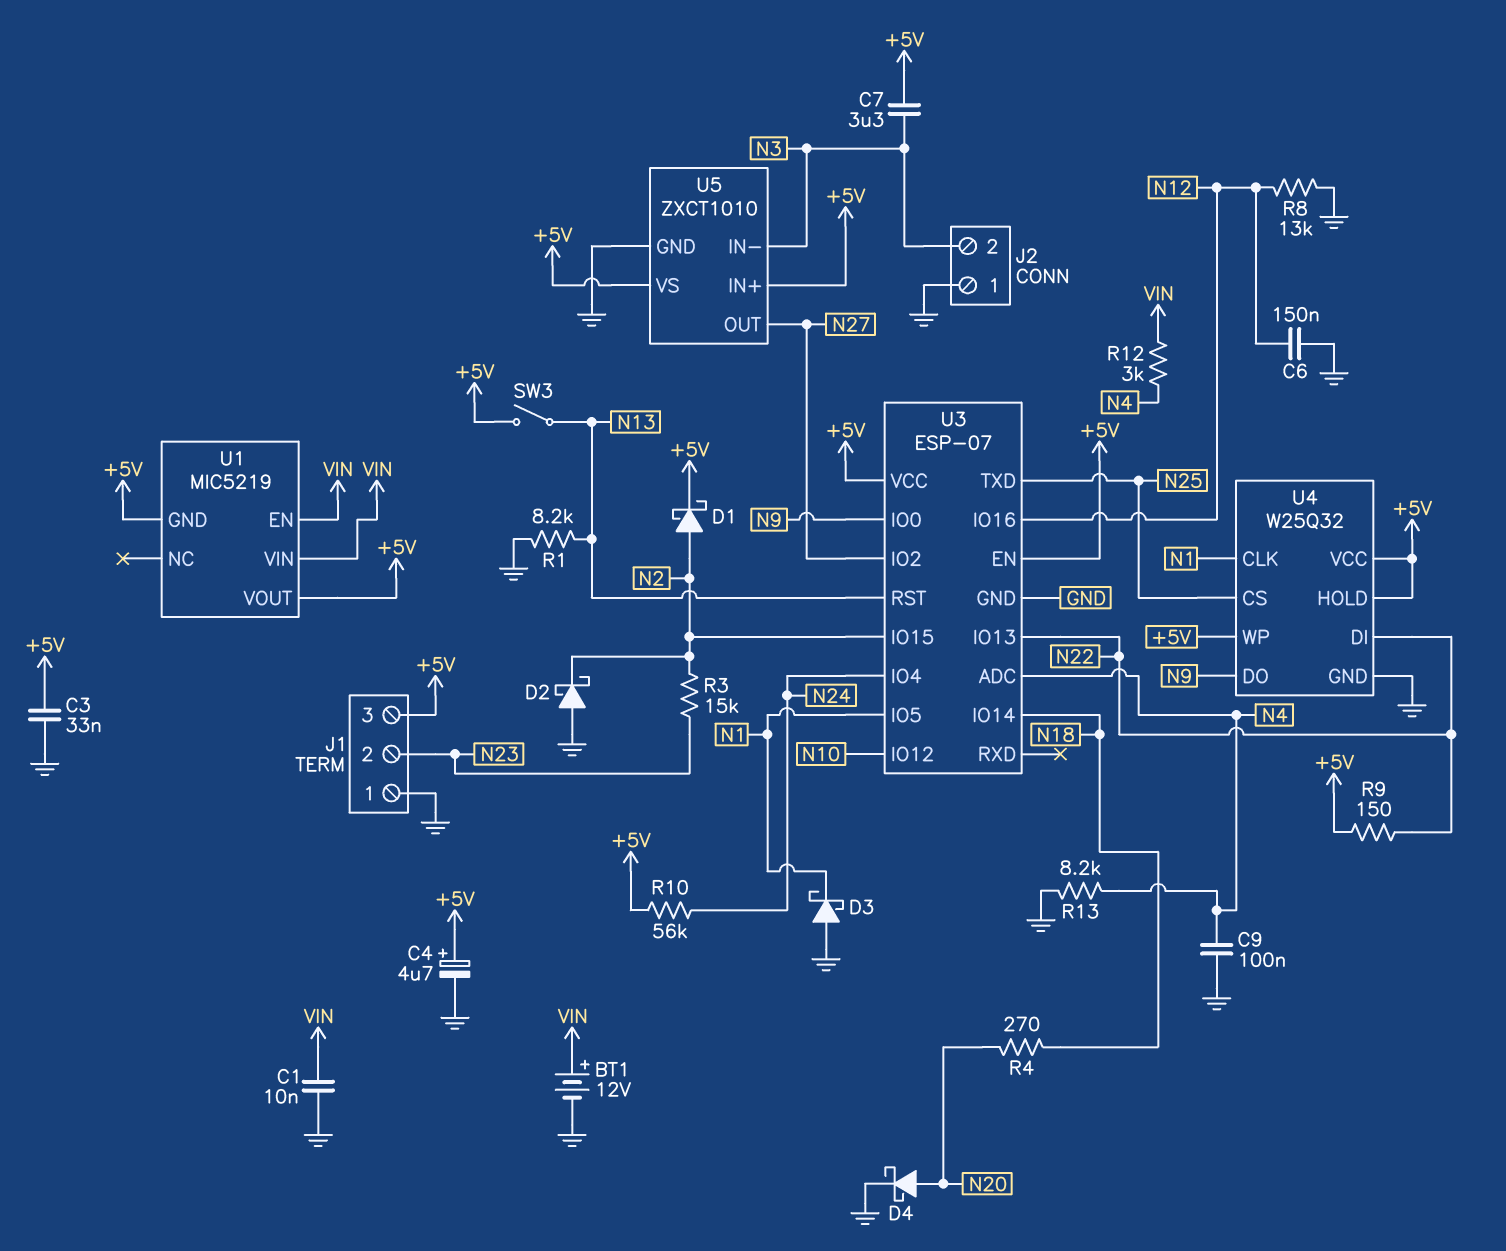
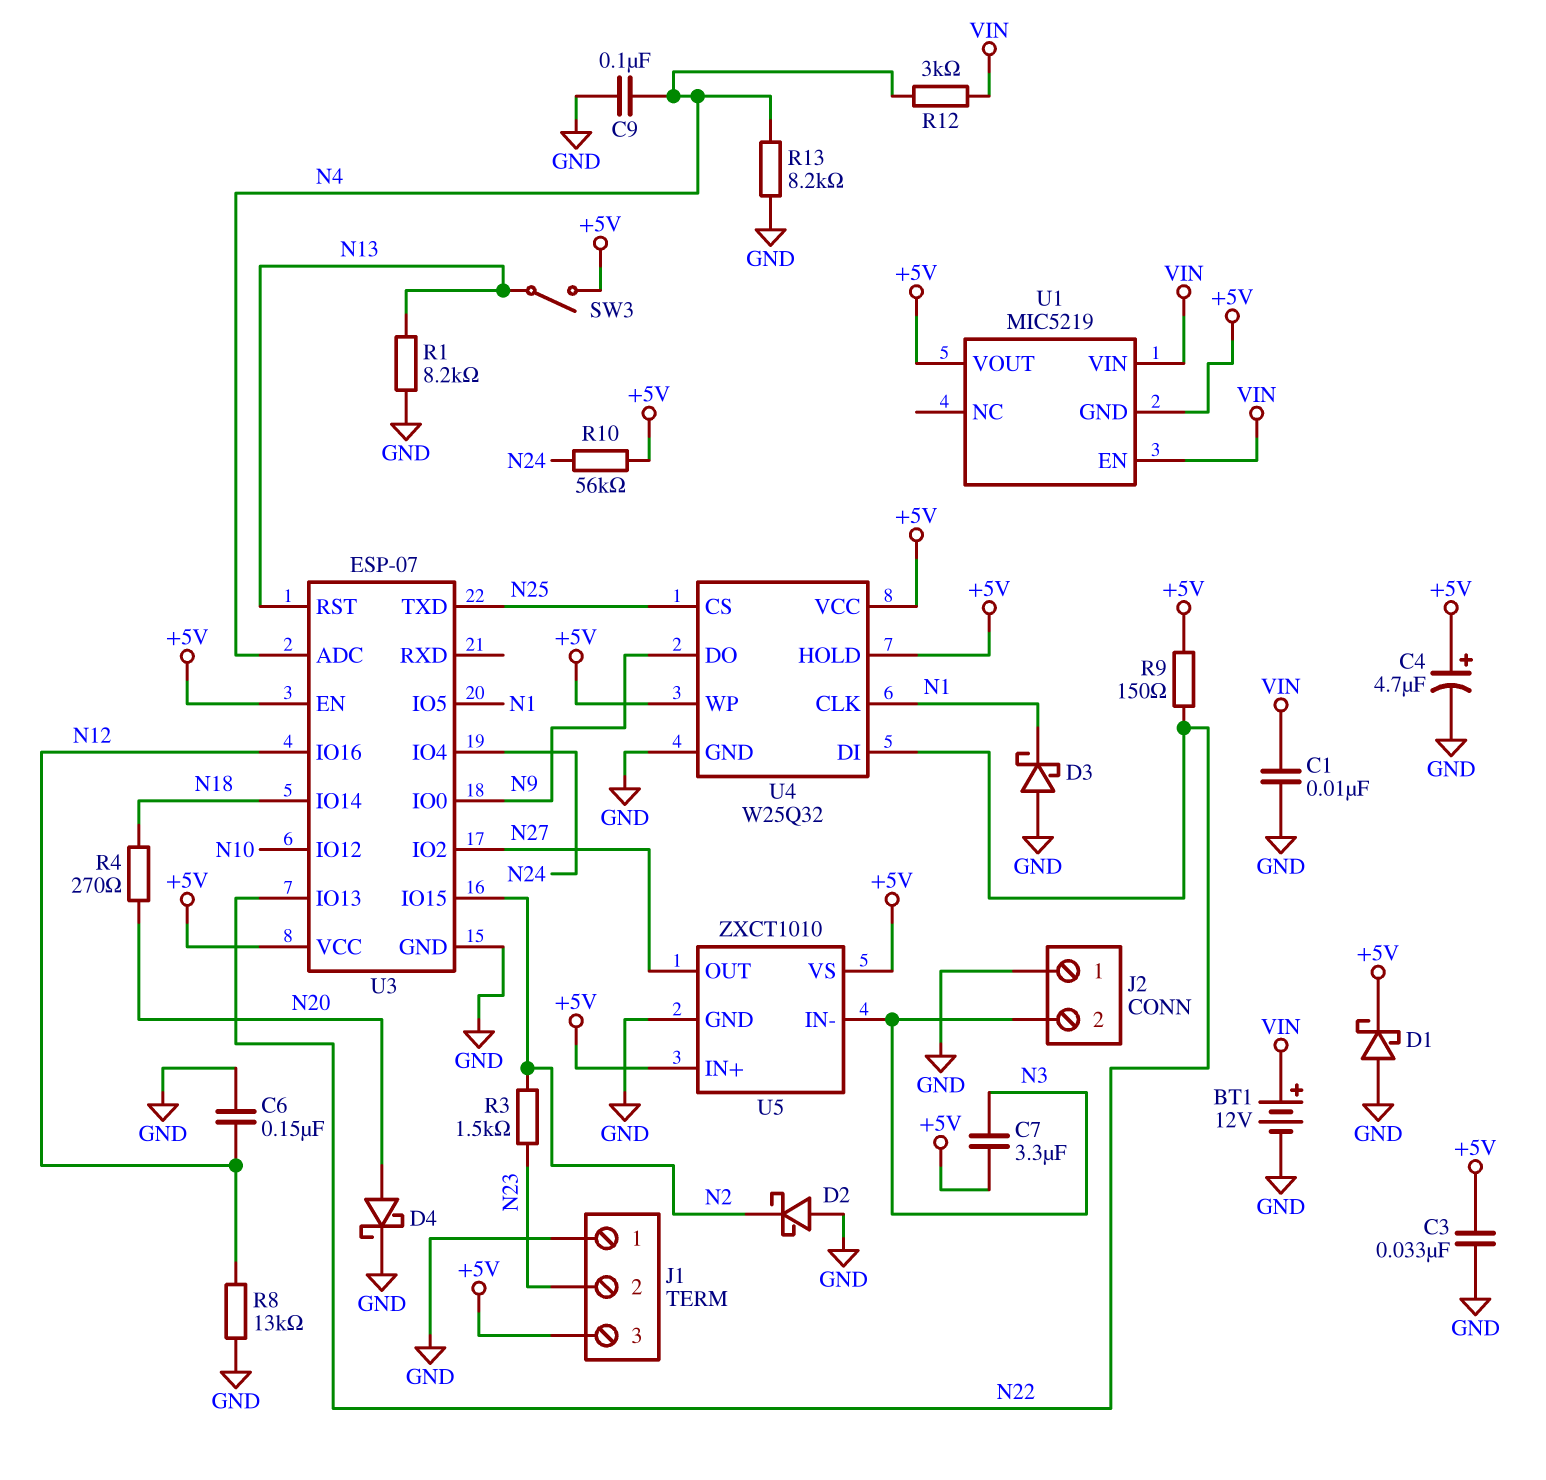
D1: schottky (A N2, K +5V) -> schottky (A GND, K +5V)
R3: 15k (N2, N23) -> 1.5k (N2, N23)

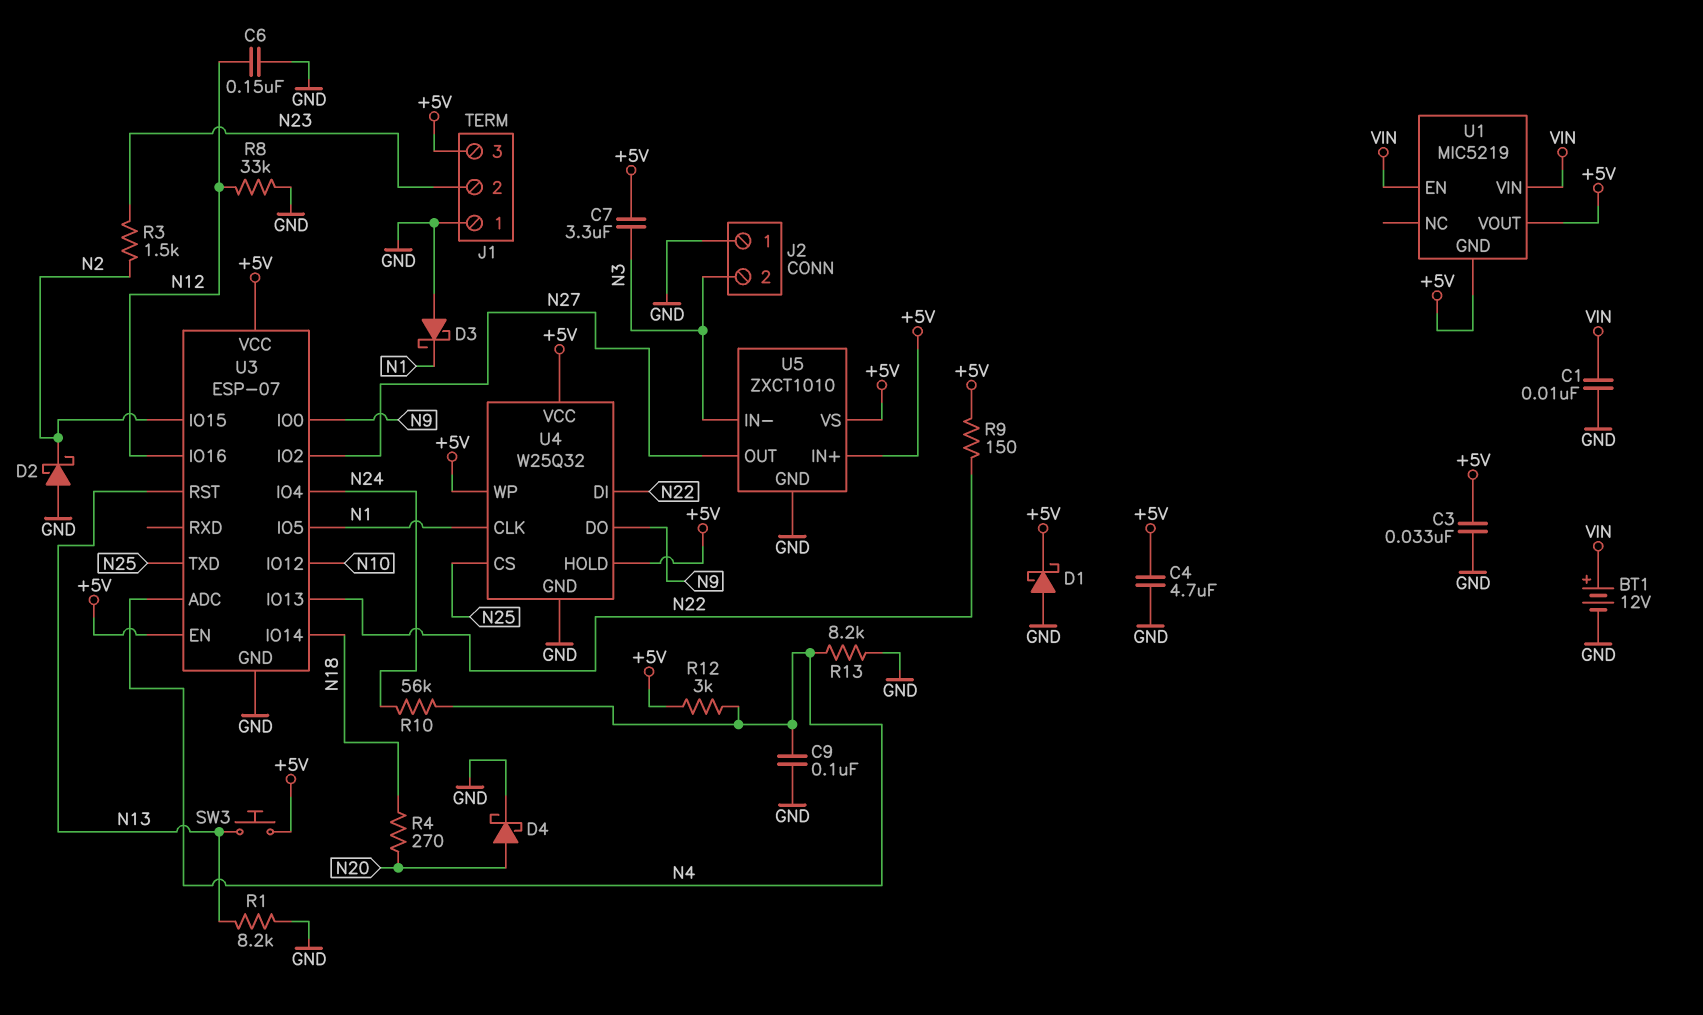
C4: 4.7uF (plus +5V, minus GND) -> 4.7uF (+5V, GND)
R8: 13k (GND, N12) -> 33k (GND, N12)
R10: 56k (+5V, N24) -> 56k (N4, N24)
R12: 3k (N4, VIN) -> 3k (+5V, N4)
SW3: switch (+5V, N13) -> button (+5V, N13)

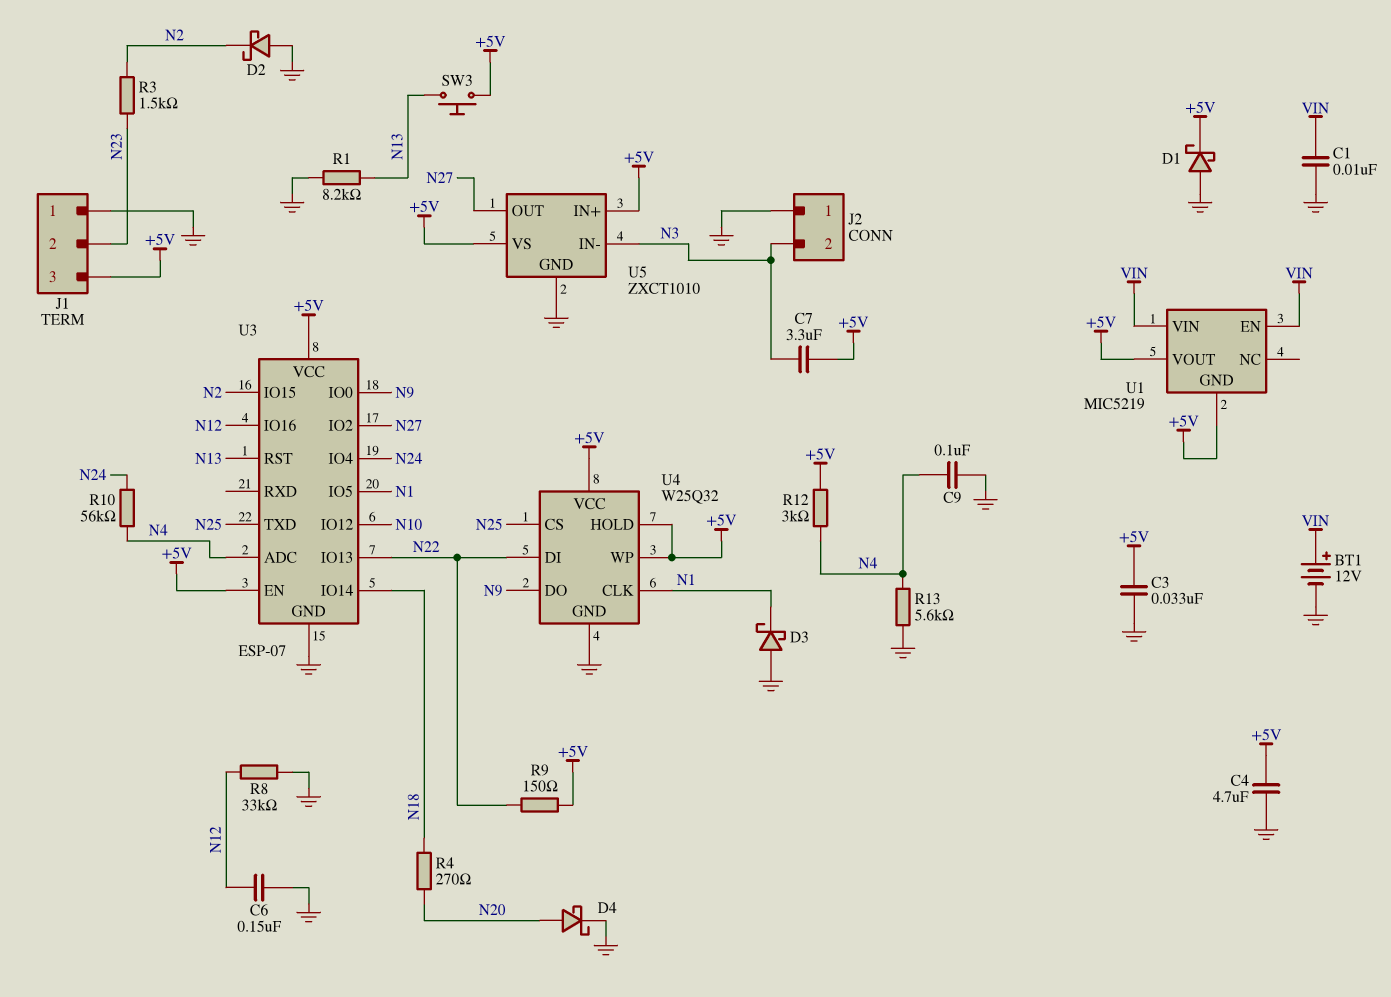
R13: 8.2k (GND, N4) -> 5.6k (GND, N4)

